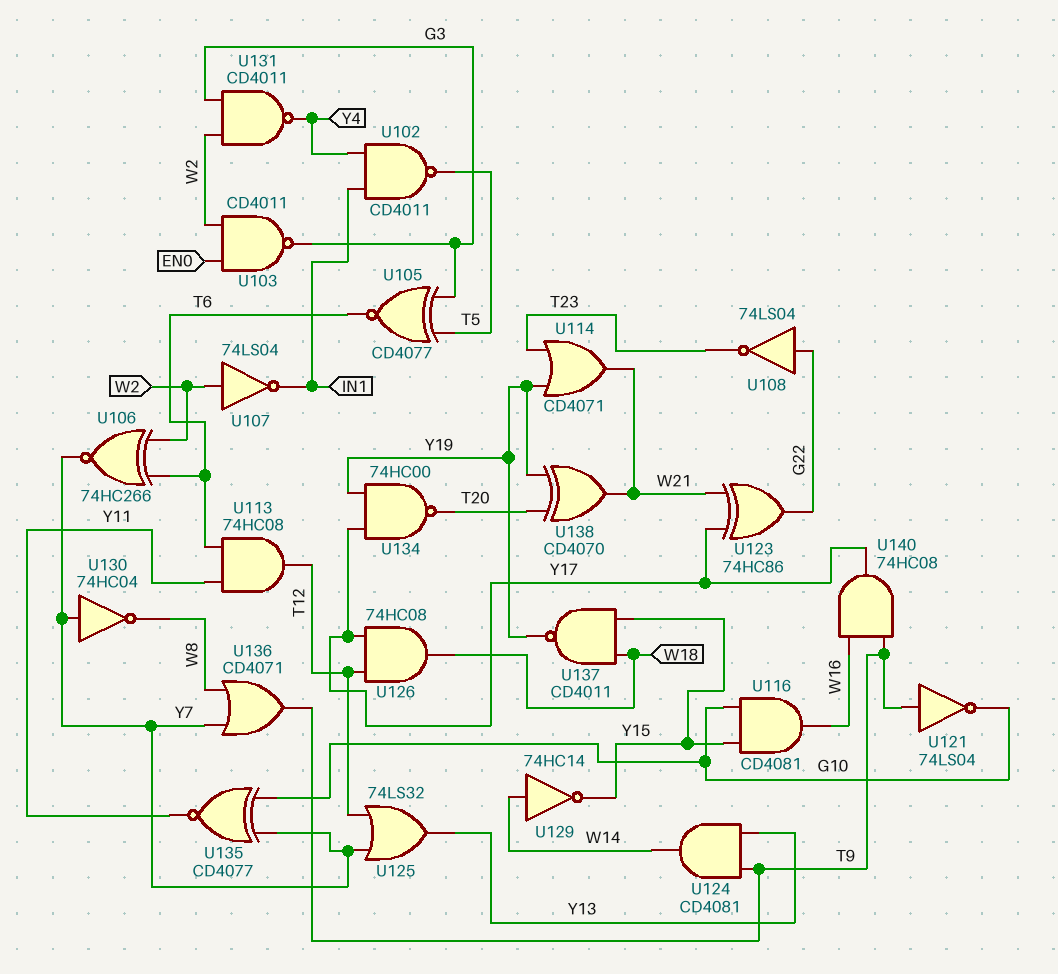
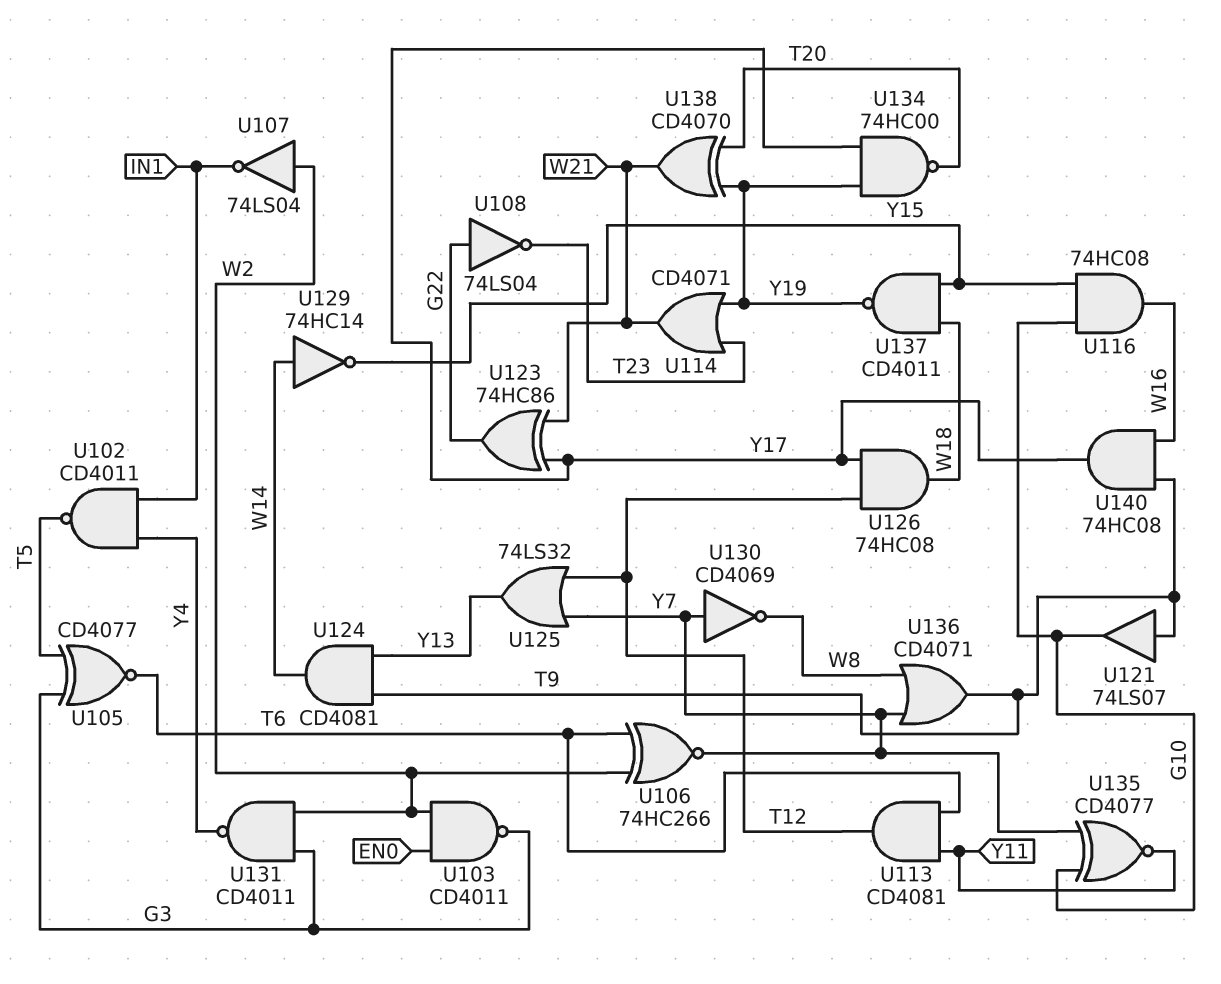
U113: AND 74HC08 (in T6, in Y11, out T12) -> AND CD4081 (in T6, in Y11, out T12)
U116: AND CD4081 (in G10, in Y15, out W16) -> AND 74HC08 (in G10, in Y15, out W16)
U121: NOT 74LS04 (in T9, out G10) -> buffer 74LS07 (in T9, out G10)
U130: NOT 74HC04 (in Y7, out W8) -> NOT CD4069 (in Y7, out W8)

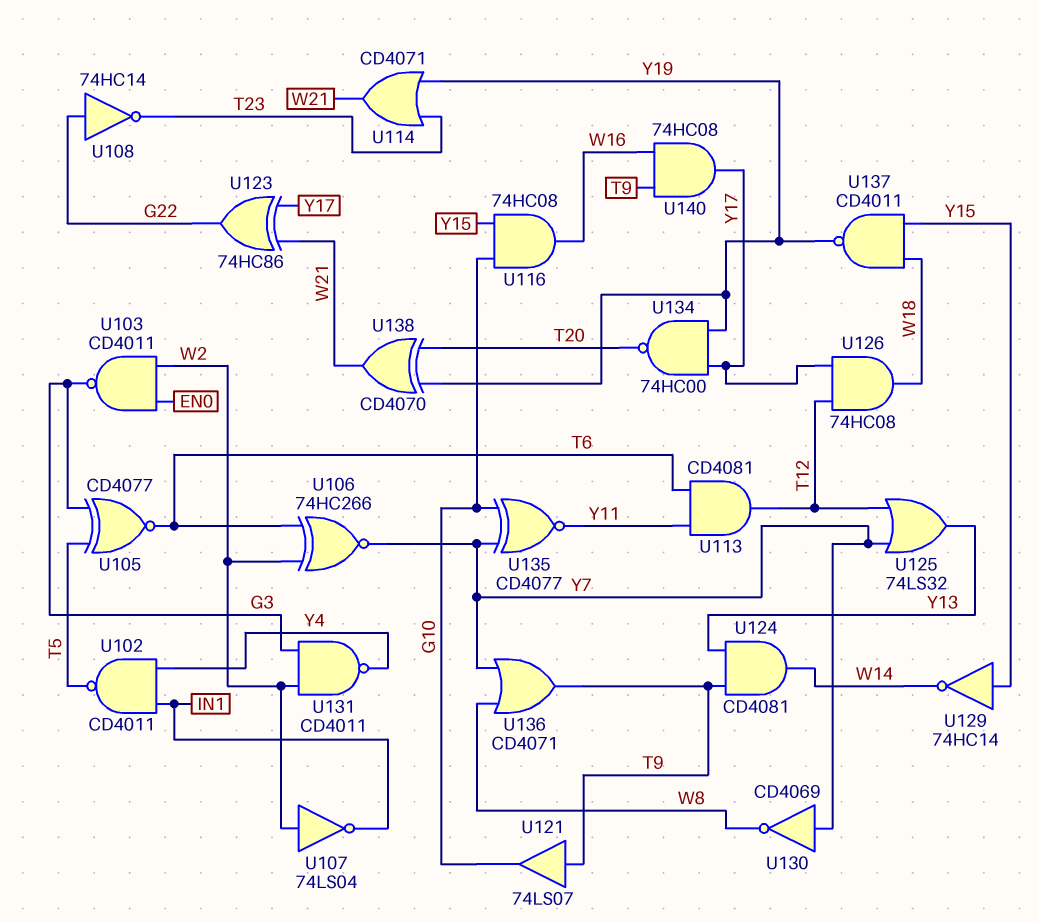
U108: NOT 74LS04 (in G22, out T23) -> NOT 74HC14 (in G22, out T23)
U129: NOT 74HC14 (in W14, out Y15) -> NOT 74HC14 (in Y15, out W14)

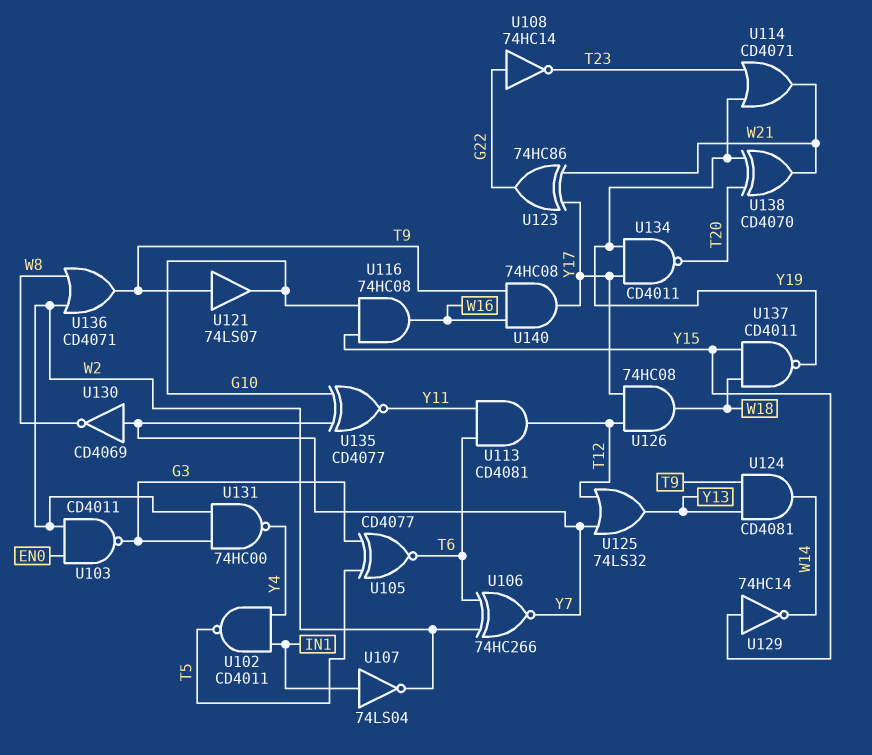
U107: NOT 74LS04 (in W2, out IN1) -> NOT 74LS04 (in IN1, out W2)
U131: NAND CD4011 (in G3, in W2, out Y4) -> NAND 74HC00 (in G3, in W2, out Y4)
U134: NAND 74HC00 (in Y17, in Y19, out T20) -> NAND CD4011 (in Y17, in Y19, out T20)
U136: OR CD4071 (in W8, in Y7, out T9) -> OR CD4071 (in W2, in W8, out T9)

